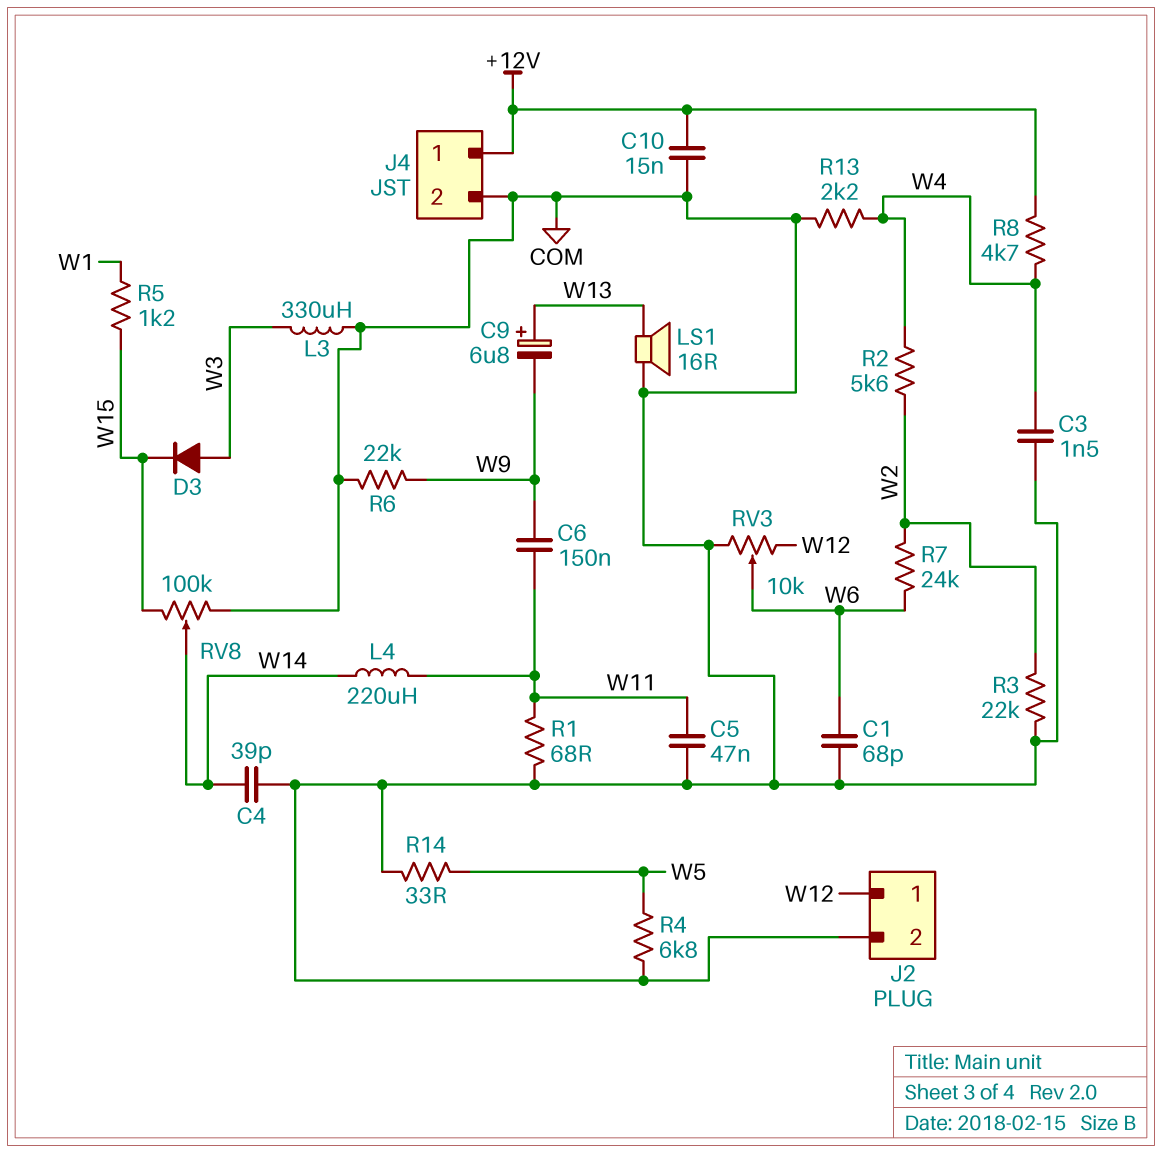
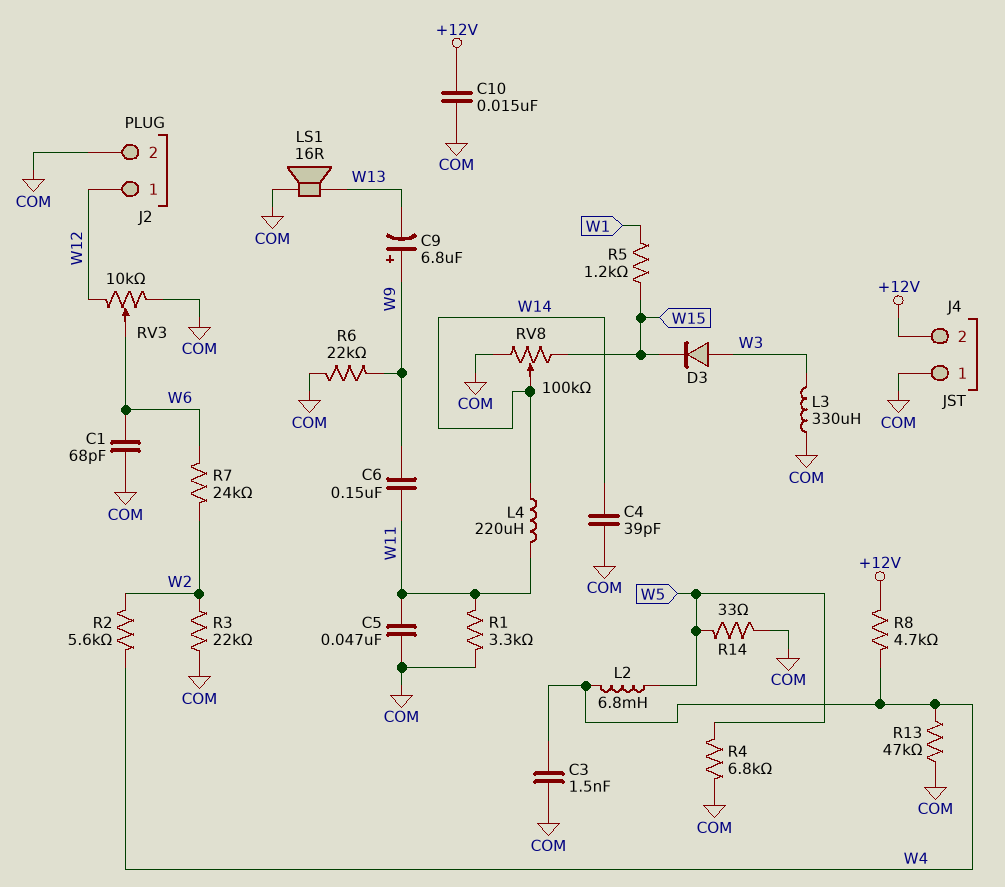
C9: 6.8uF (plus W13, minus W9) -> 6.8uF (plus W9, minus W13)
J4 pin 1: +12V -> COM
J4 pin 2: COM -> +12V
L2: none -> 6.8mH (W4, W5)
R1: 68 (COM, W11) -> 3.3k (COM, W11)
R13: 2.2k (COM, W4) -> 47k (COM, W4)

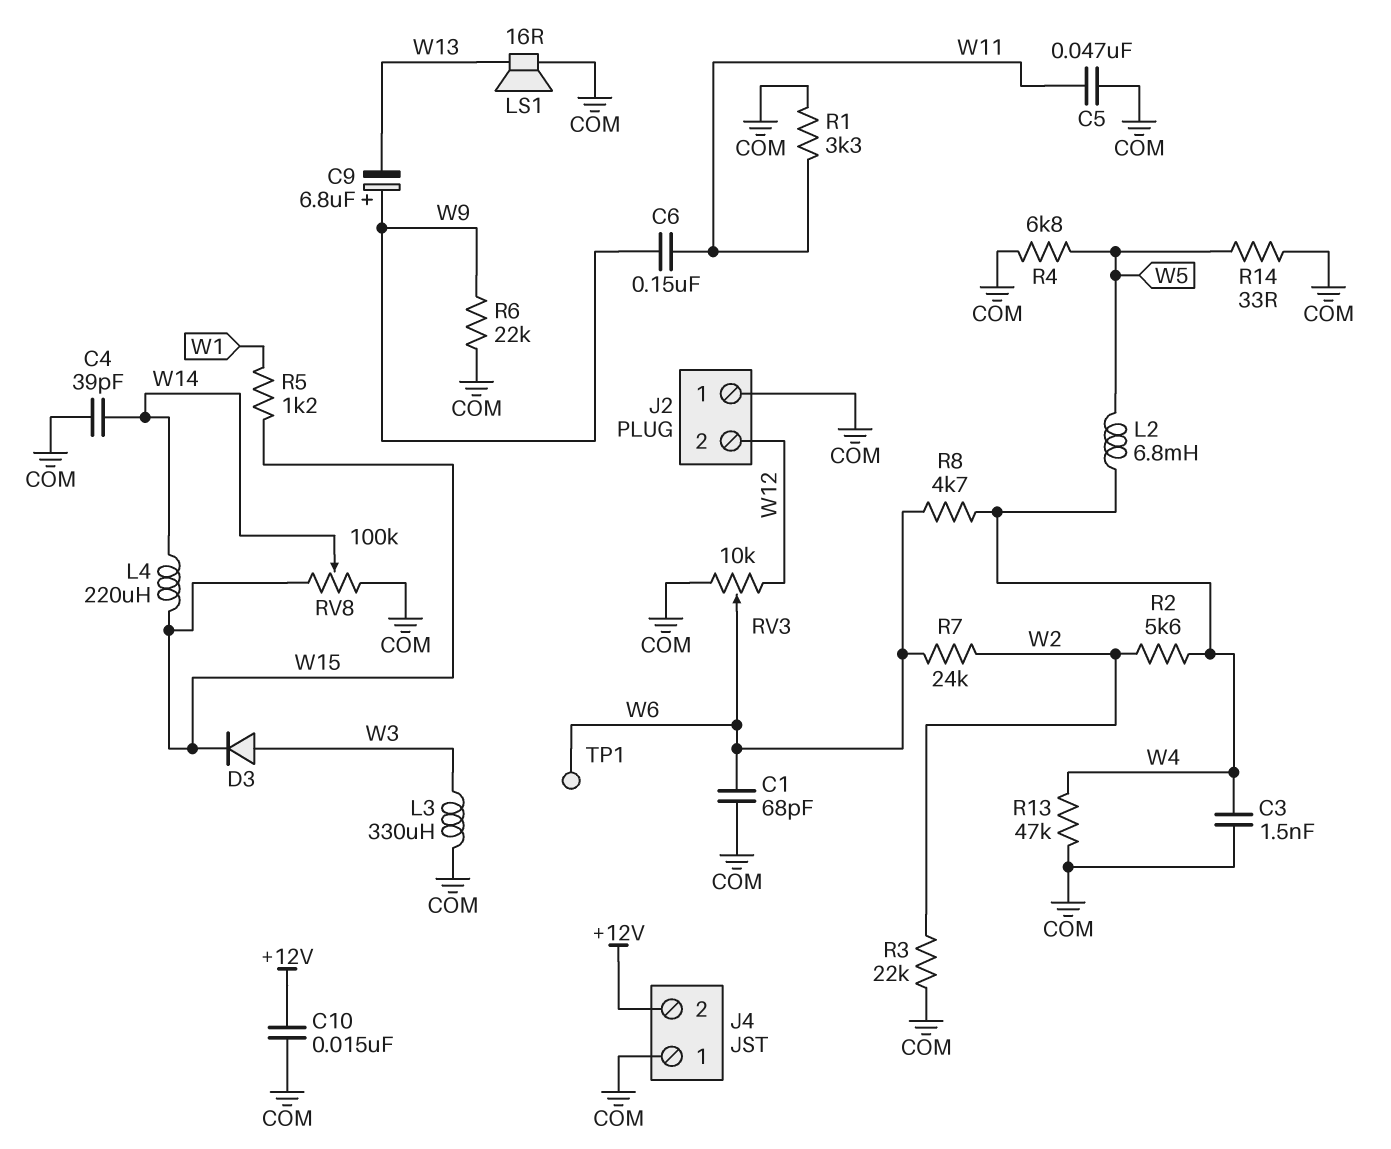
J2 pin 1: W12 -> COM
J2 pin 2: COM -> W12
L4: 220uH (W11, W14) -> 220uH (W14, W15)
R8: 4.7k (+12V, W4) -> 4.7k (W4, W6)
TP1: none -> test point (W6)

